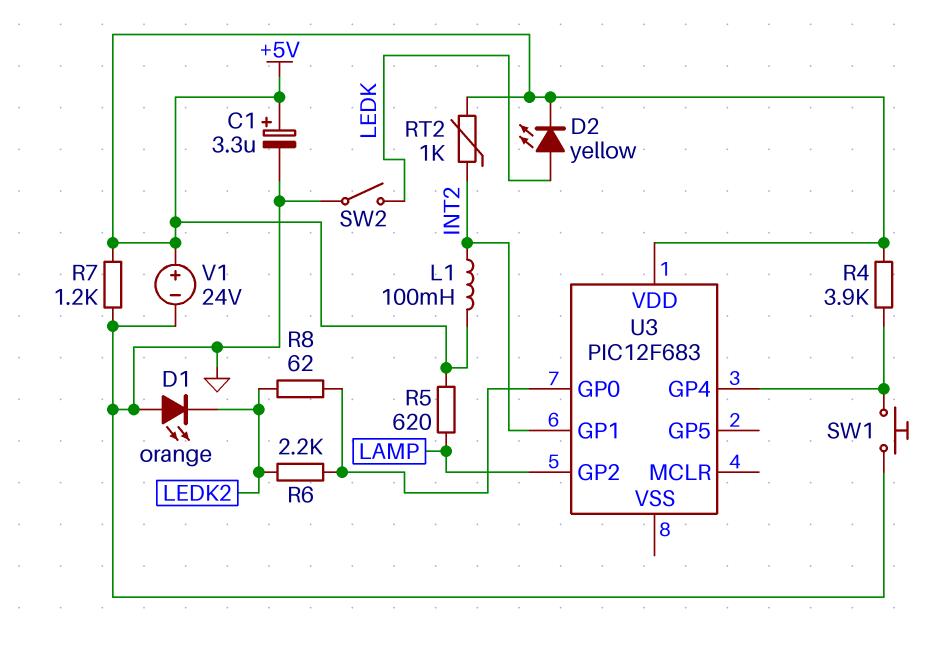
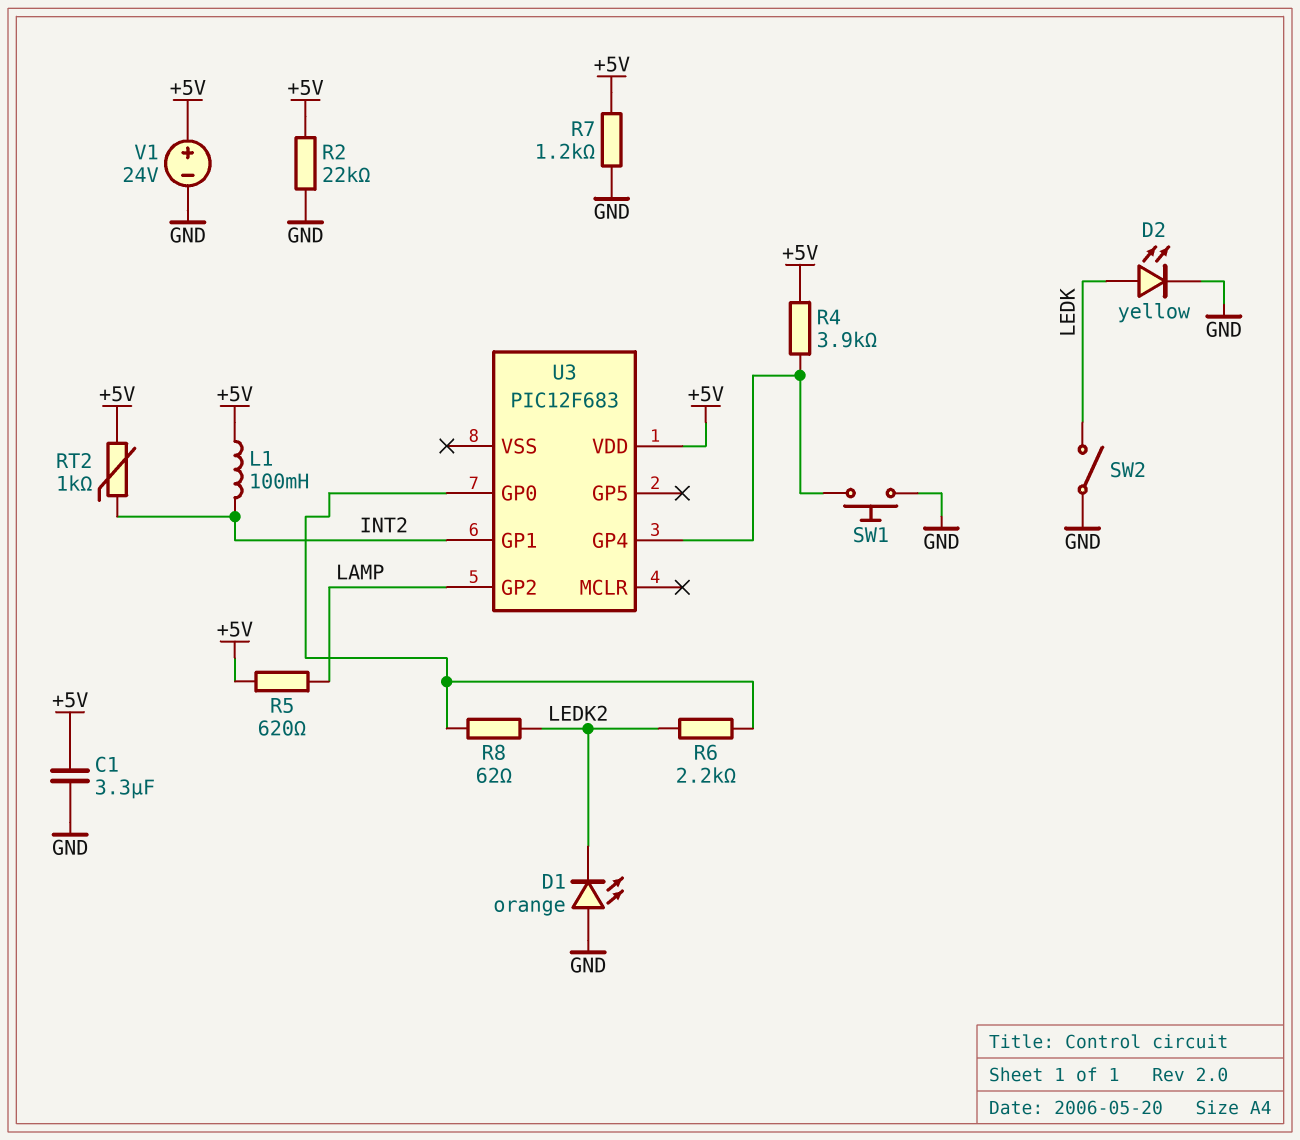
C1: 3.3uF (plus +5V, minus GND) -> 3.3uF (+5V, GND)
D2: LED yellow (A LEDK, K +5V) -> LED yellow (A LEDK, K GND)
R2: none -> 22k (+5V, GND)

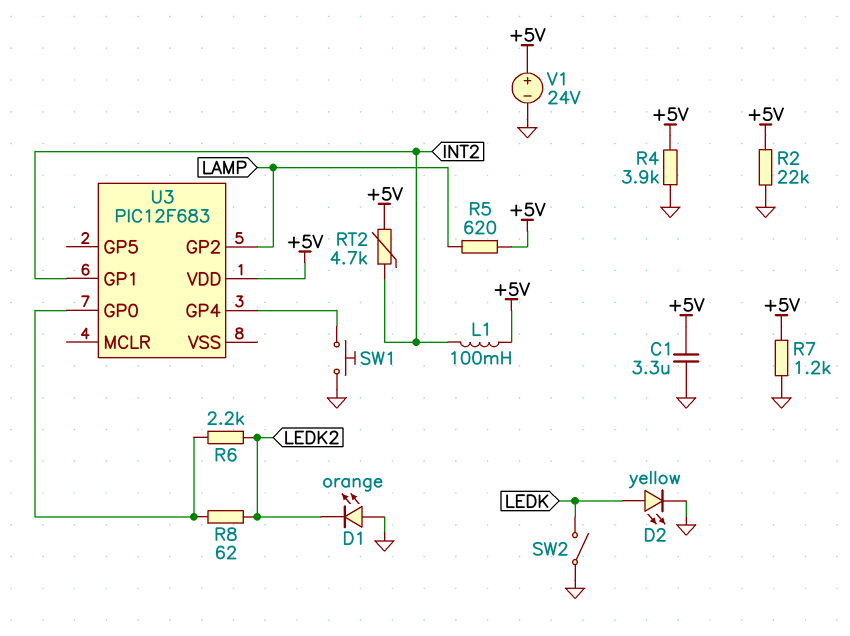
R4: 3.9k (+5V, U3/GP4) -> 3.9k (+5V, GND)
RT2: 1k (+5V, INT2) -> 4.7k (+5V, INT2)

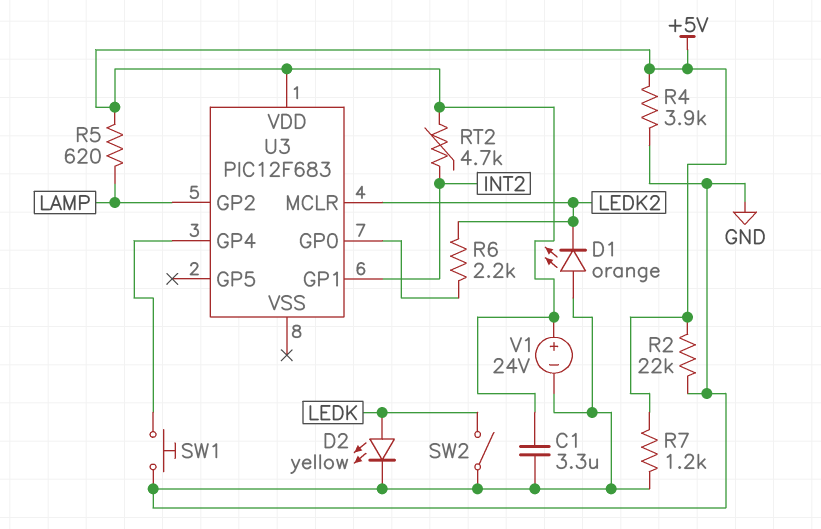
L1: 100mH (+5V, INT2) -> none
R8: 62 (LEDK2, U3/GP0) -> none
U3 pin MCLR: none -> LEDK2

